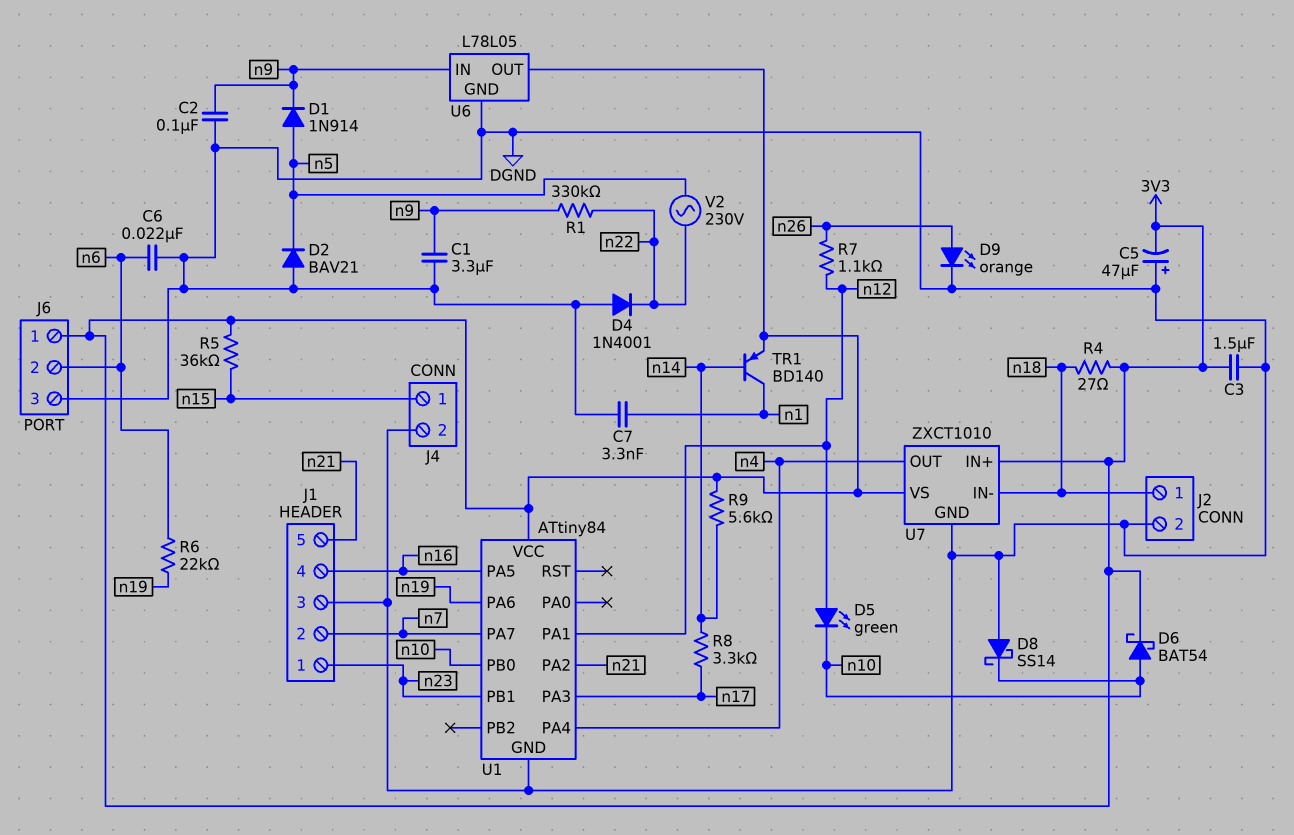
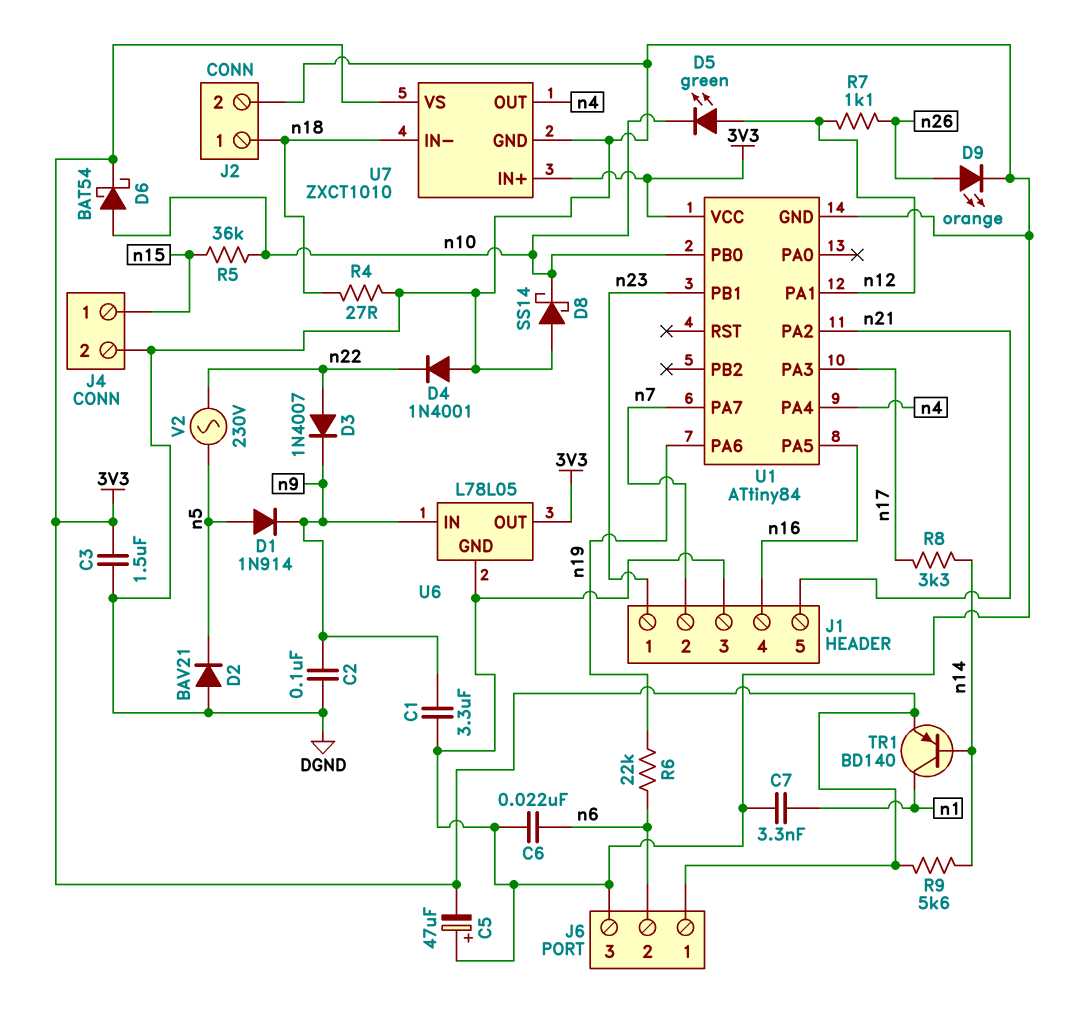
D3: none -> diode 1N4007 (A n22, K n9)
R1: 330k (n9, n22) -> none
R4: 27 (3V3, n18) -> 27 (DGND, n18)
R5: 36k (3V3, n15) -> 36k (n10, n15)

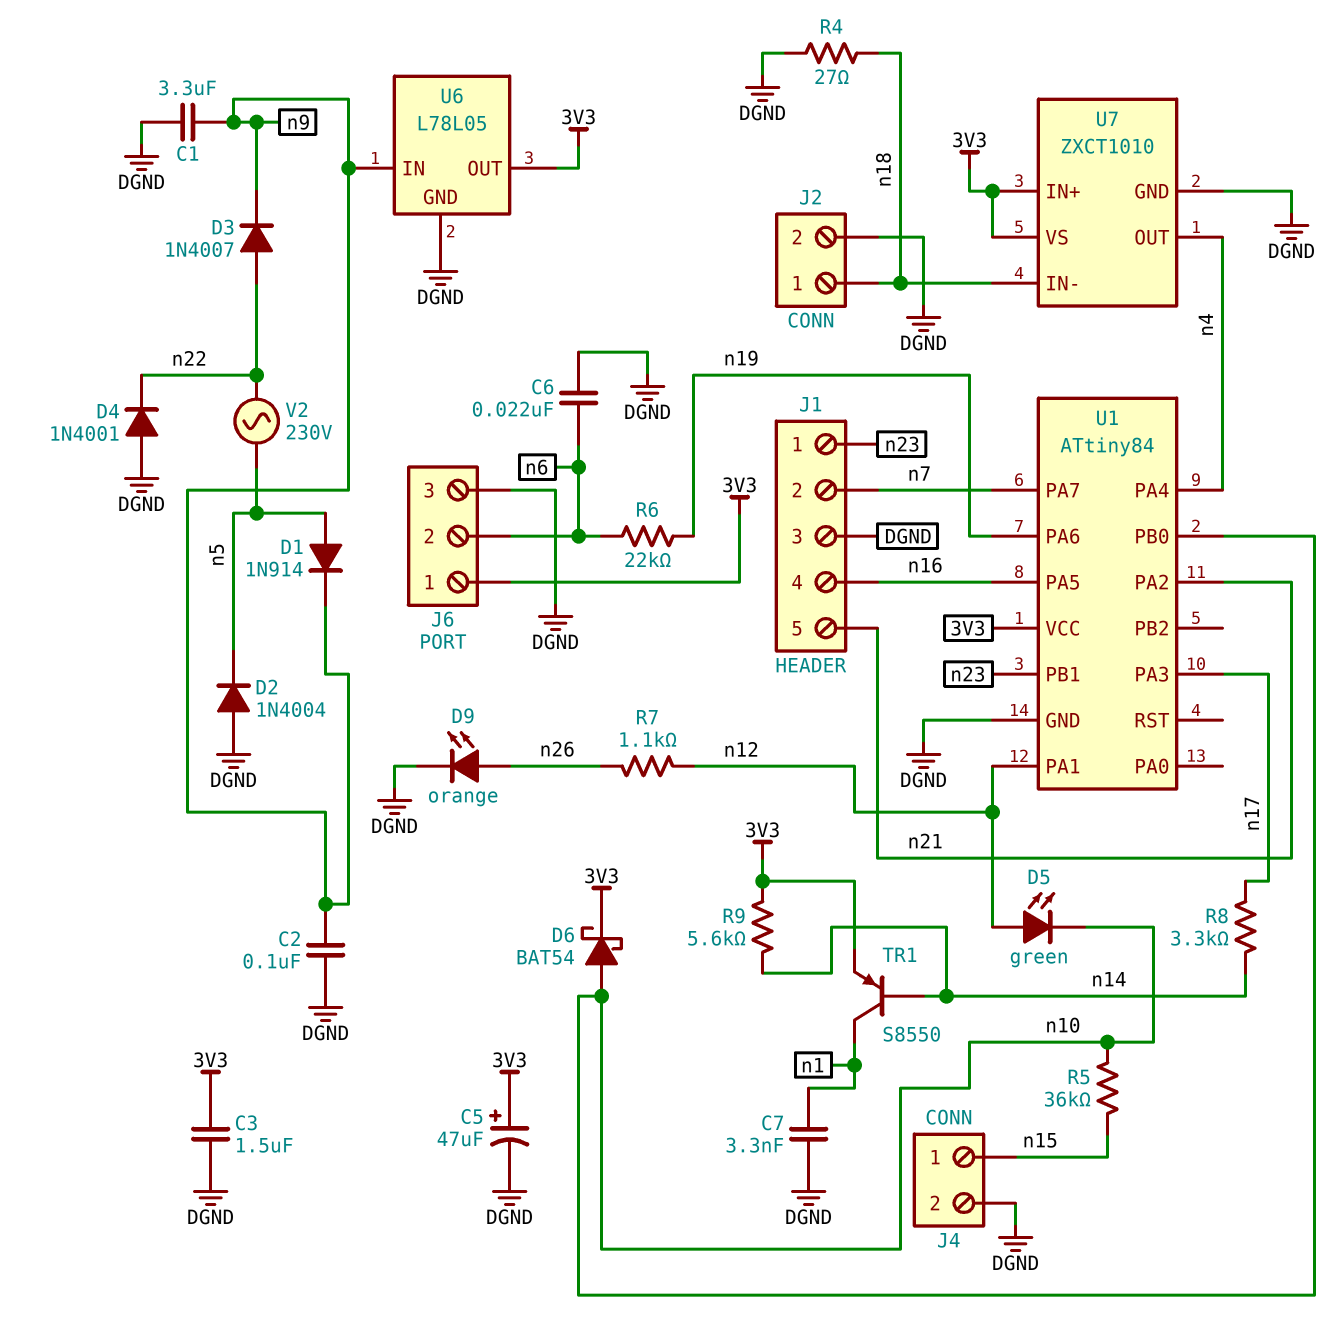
C5: 47uF (plus DGND, minus 3V3) -> 47uF (plus 3V3, minus DGND)
D2: diode BAV21 (A DGND, K n5) -> diode 1N4004 (A DGND, K n5)
D8: schottky SS14 (A DGND, K n10) -> none
TR1: PNP BD140 (B n14, C n1, E 3V3) -> PNP S8550 (B n14, C n1, E 3V3)

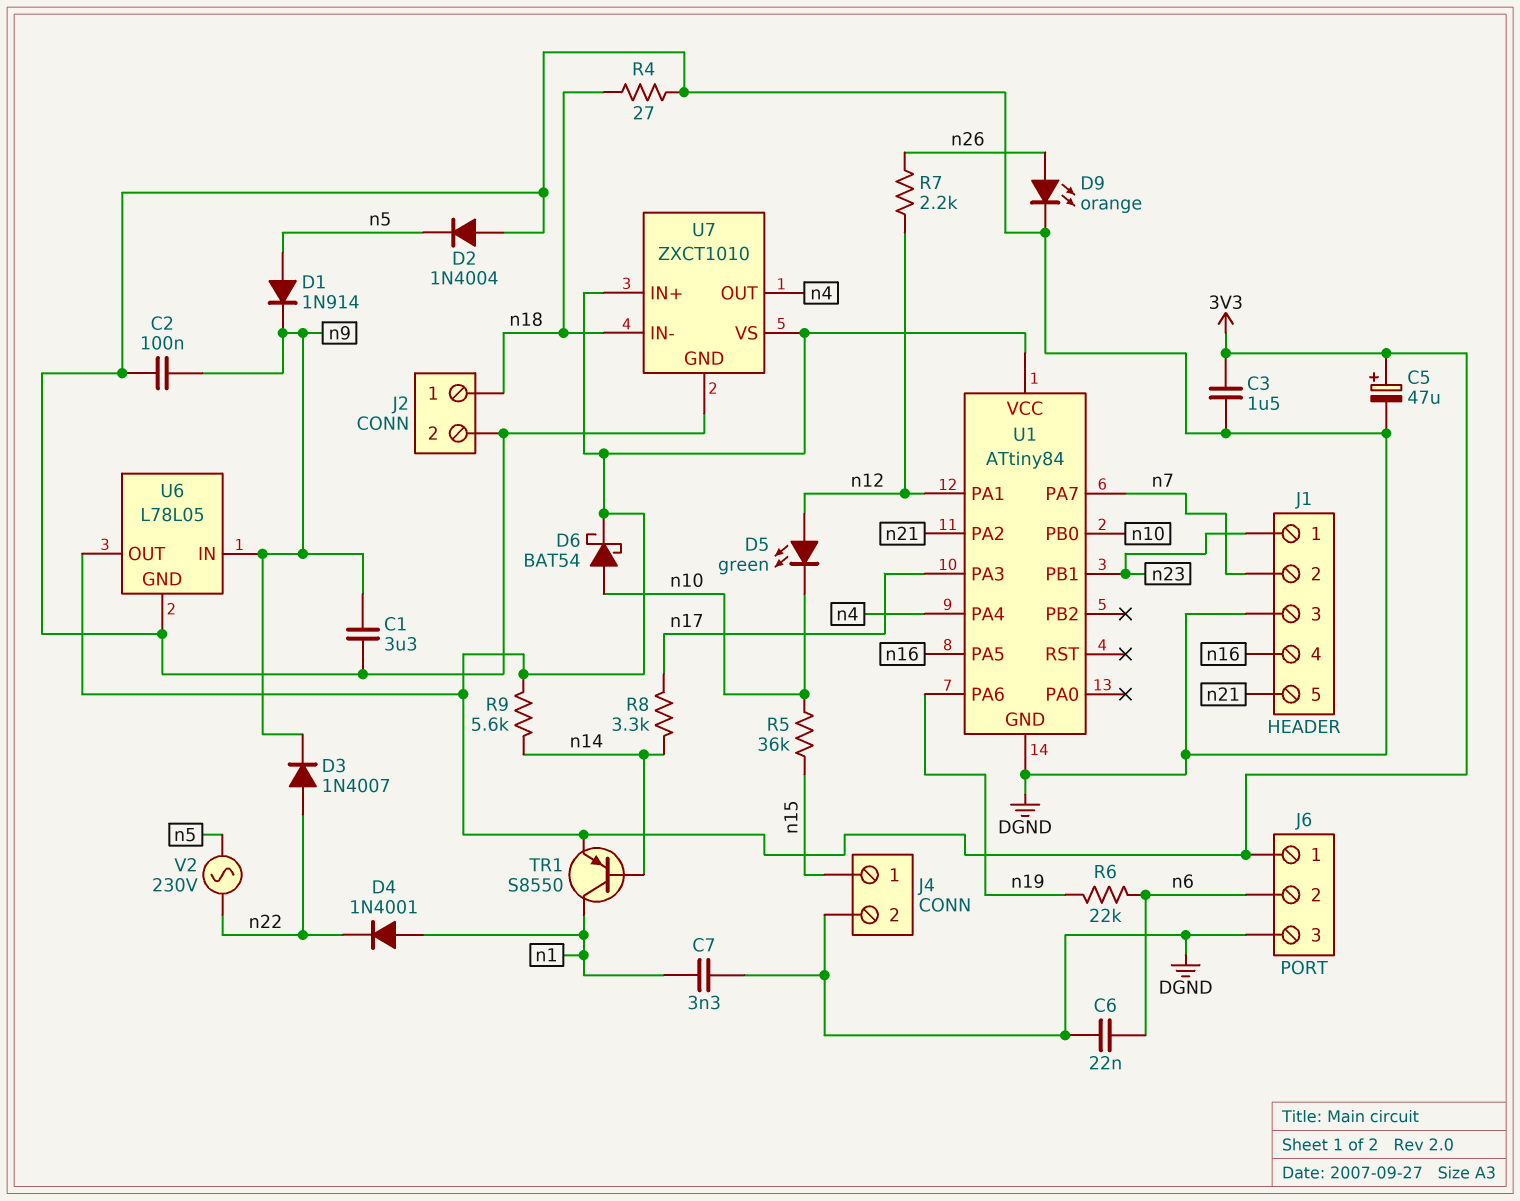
D4: diode 1N4001 (A DGND, K n22) -> diode 1N4001 (A n1, K n22)
R7: 1.1k (n12, n26) -> 2.2k (n12, n26)

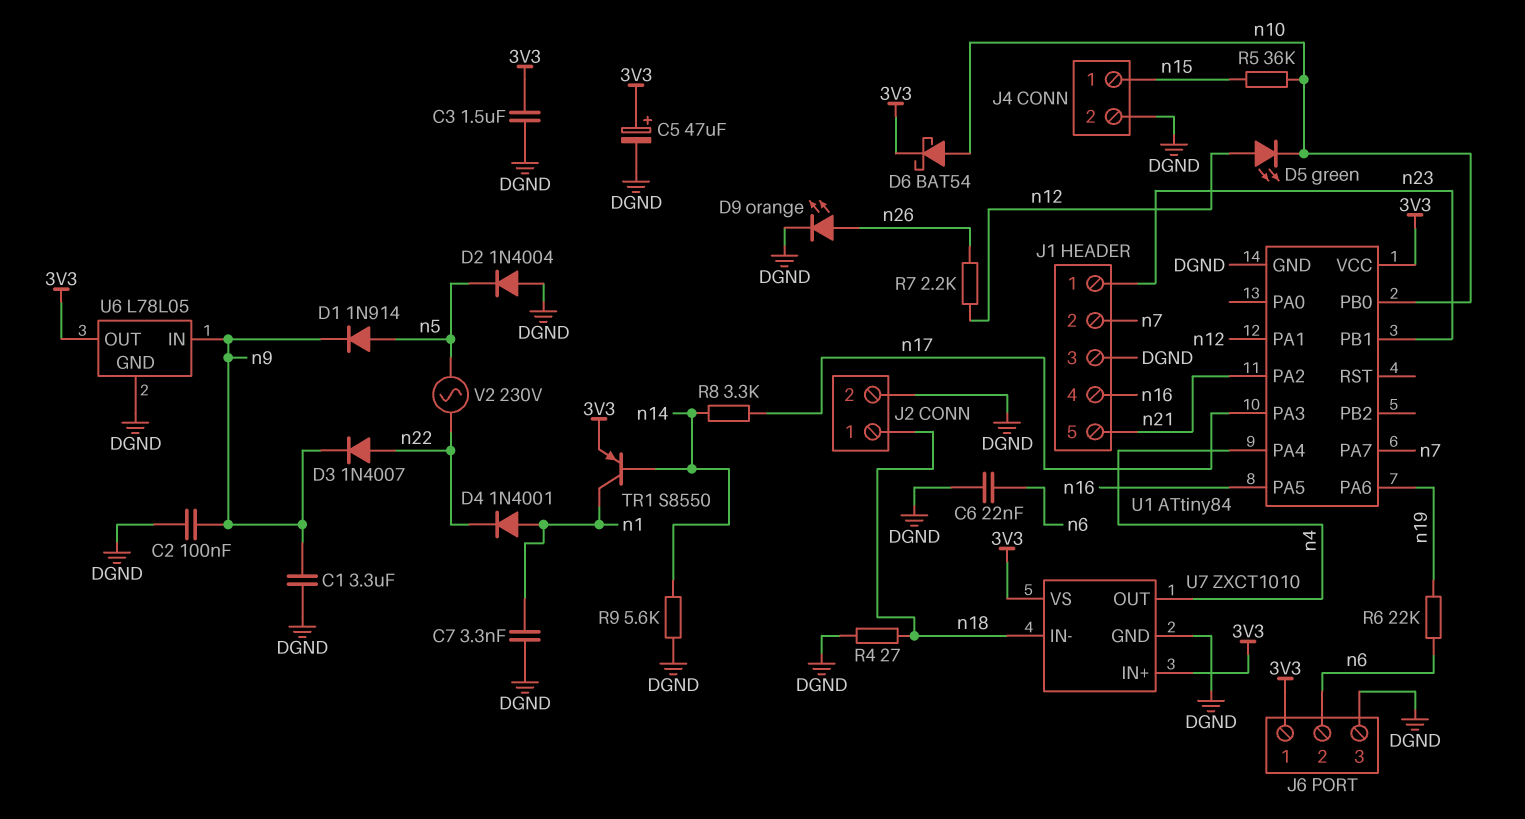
R9: 5.6k (3V3, n14) -> 5.6k (DGND, n14)

